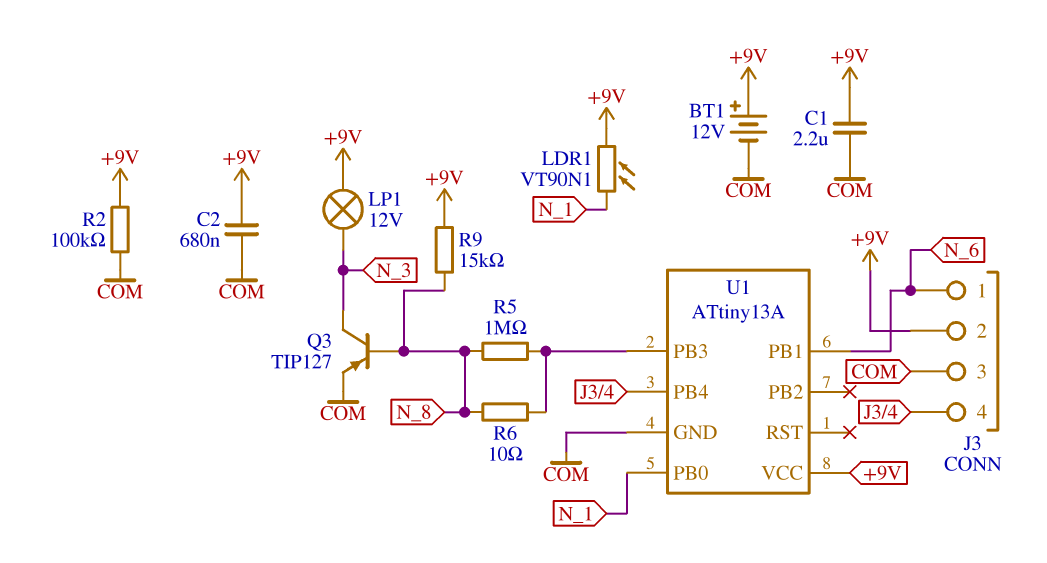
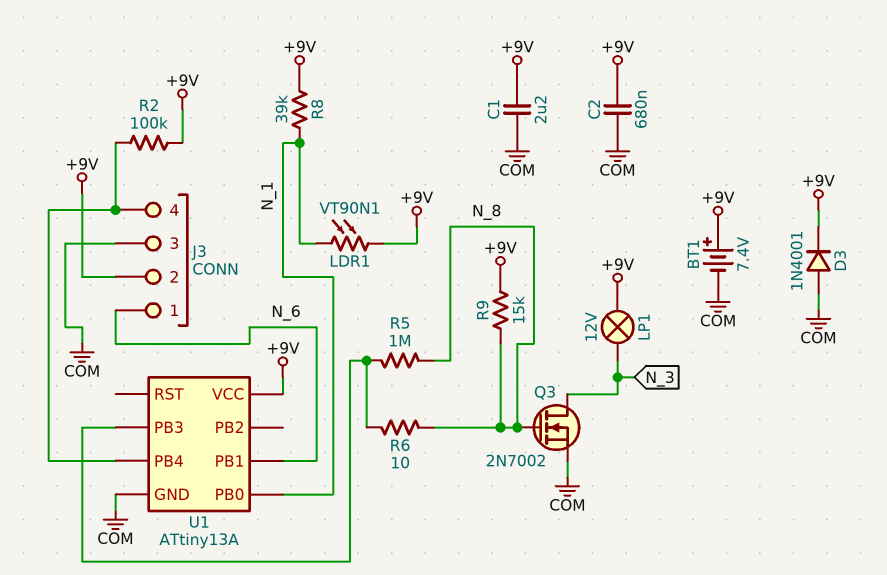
BT1: 12V (plus +9V, minus COM) -> 7.4V (plus +9V, minus COM)
D3: none -> diode 1N4001 (A COM, K +9V)
Q3: PNP TIP127 (B N_8, C N_3, E COM) -> NMOS 2N7002 (G N_8, D N_3, S COM)
R2: 100k (+9V, COM) -> 100k (+9V, J3/4)
R8: none -> 39k (+9V, N_1)

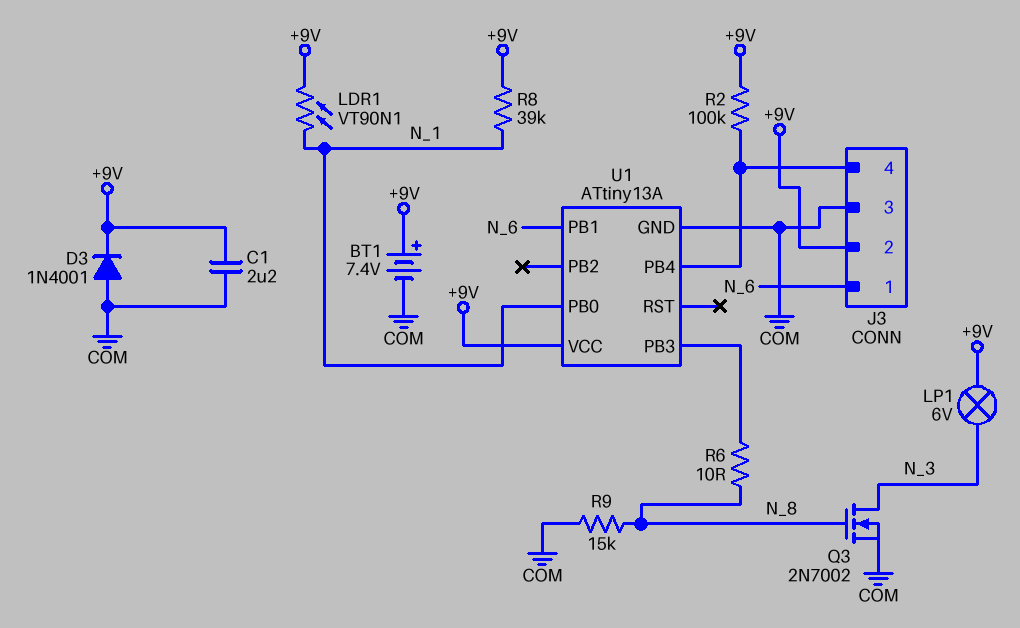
C2: 680nF (+9V, COM) -> none
LP1: lamp 12V (+9V, N_3) -> lamp 6V (+9V, N_3)
R5: 1M (N_8, U1/PB3) -> none
R9: 15k (+9V, N_8) -> 15k (COM, N_8)

